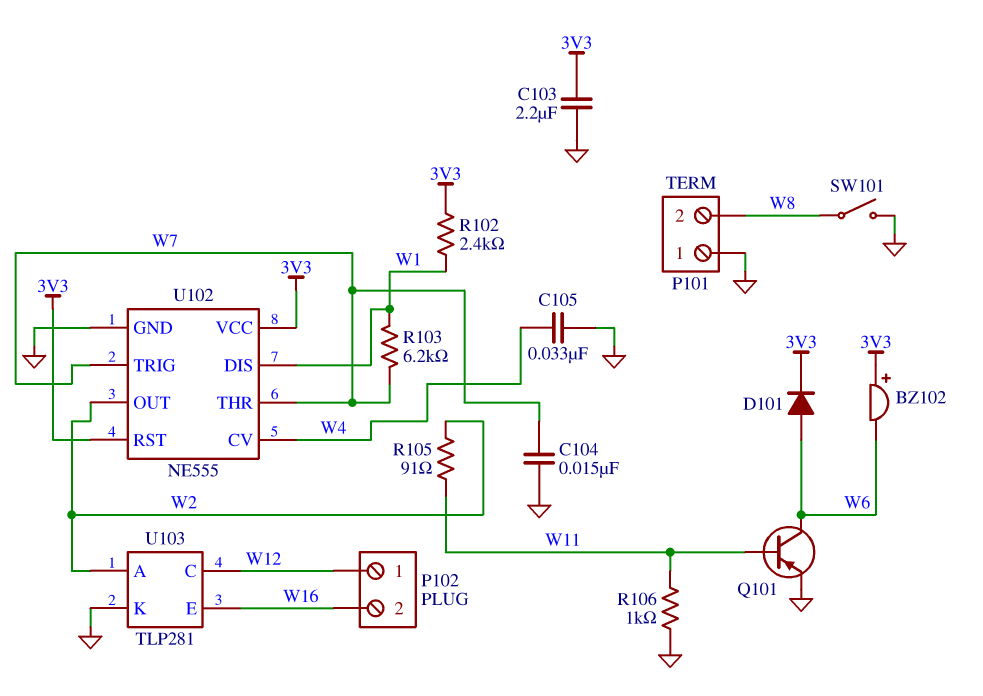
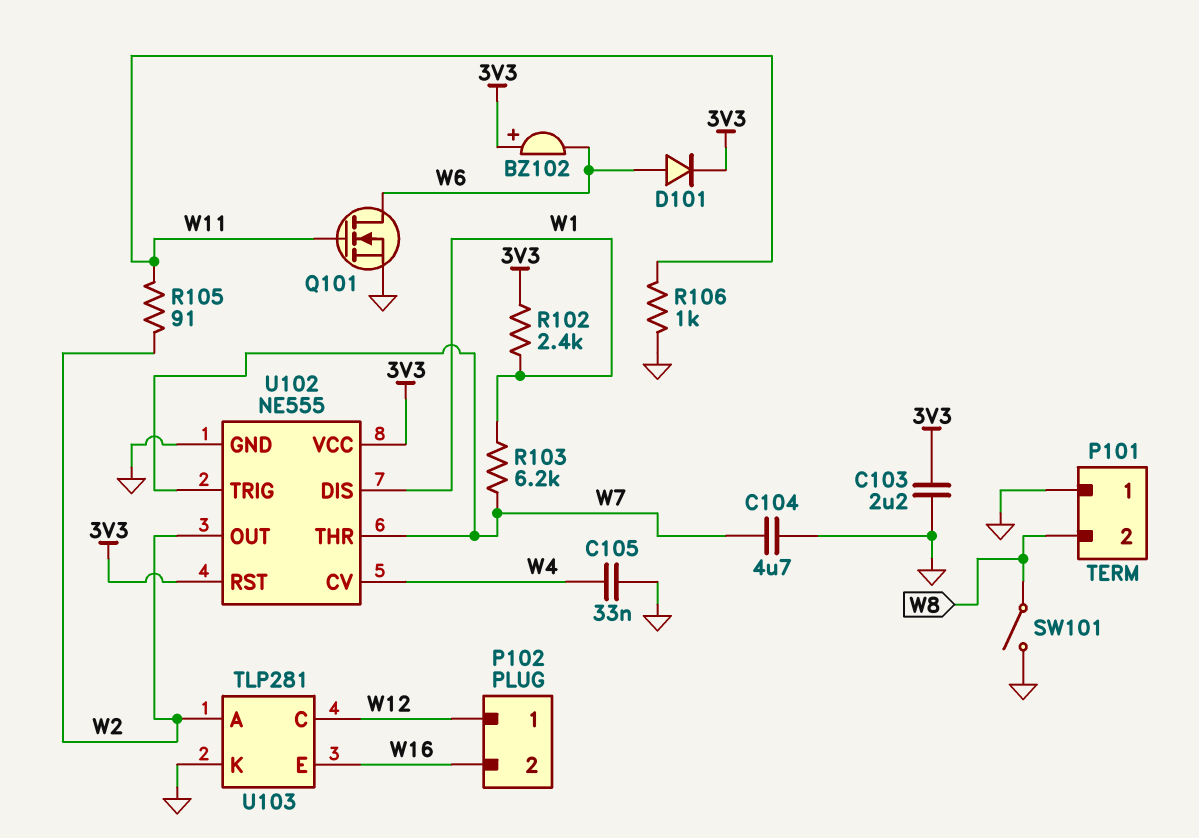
C104: 15nF (GND, W7) -> 4.7uF (GND, W7)
Q101: PNP (B W11, C W6, E GND) -> NMOS (G W11, D W6, S GND)

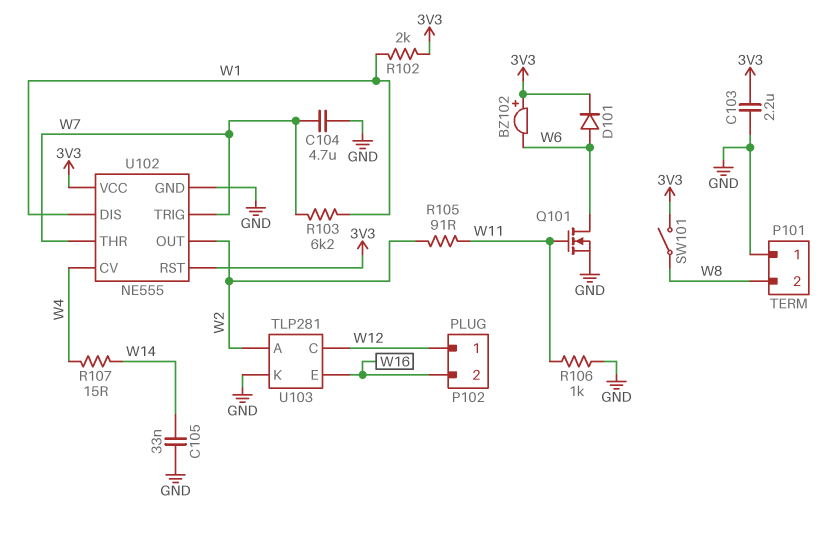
C105: 33nF (GND, W4) -> 33nF (GND, W14)
R102: 2.4k (3V3, W1) -> 2k (3V3, W1)
R107: none -> 15 (W4, W14)
SW101: switch (GND, W8) -> switch (3V3, W8)

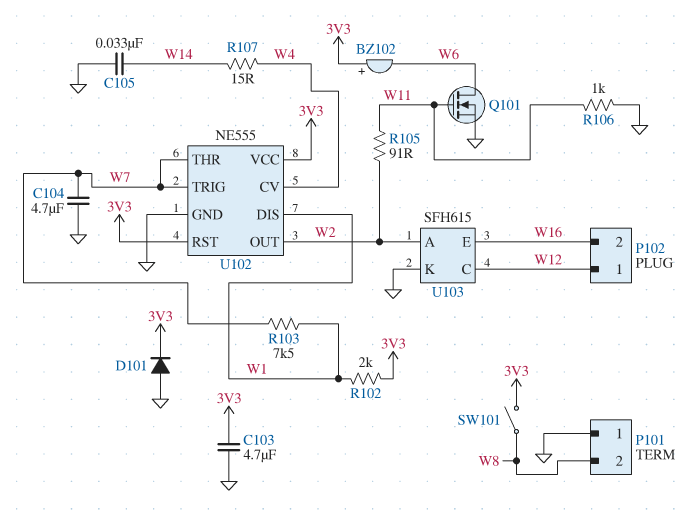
C103: 2.2uF (3V3, GND) -> 4.7uF (3V3, GND)
D101: diode (A W6, K 3V3) -> diode (A GND, K 3V3)
R103: 6.2k (W1, W7) -> 7.5k (W1, W7)
U103: TLP281 -> SFH615

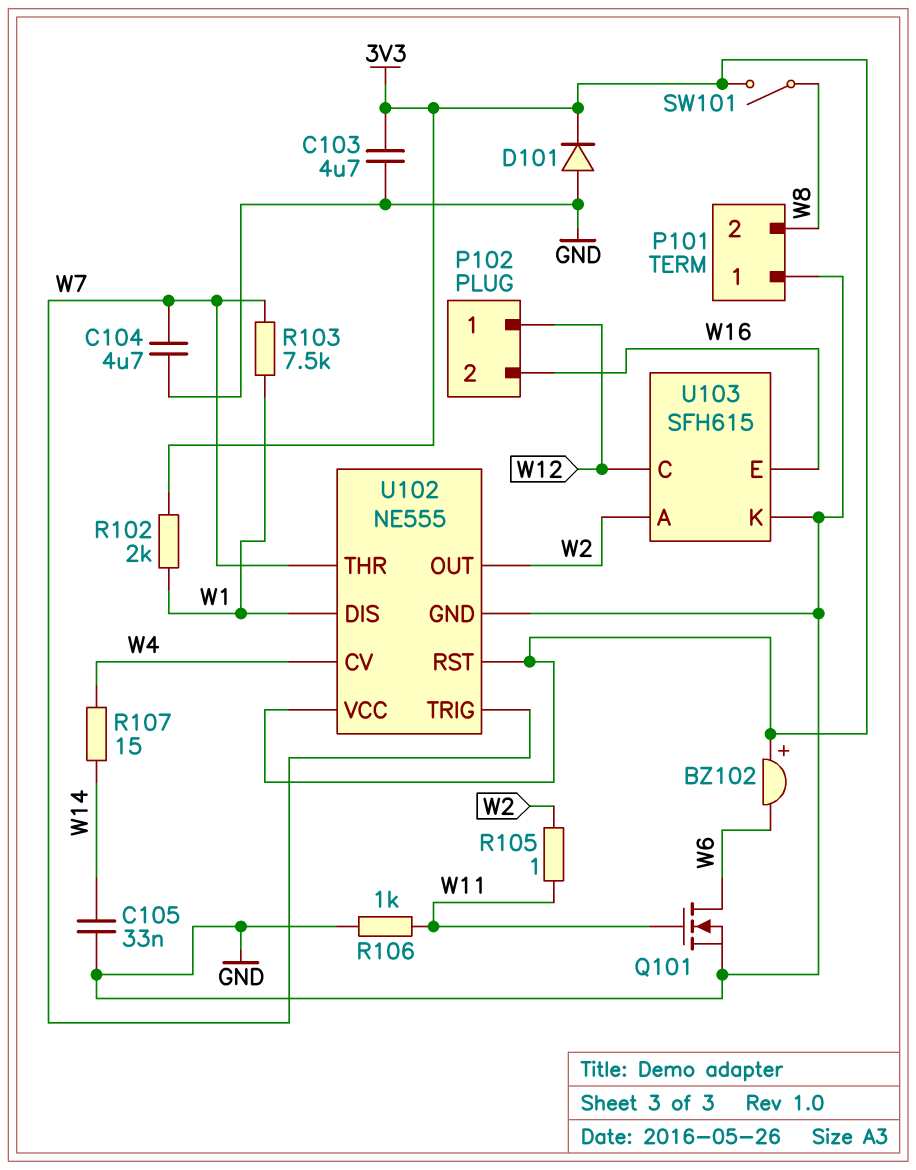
R105: 91 (W2, W11) -> 1 (W2, W11)

